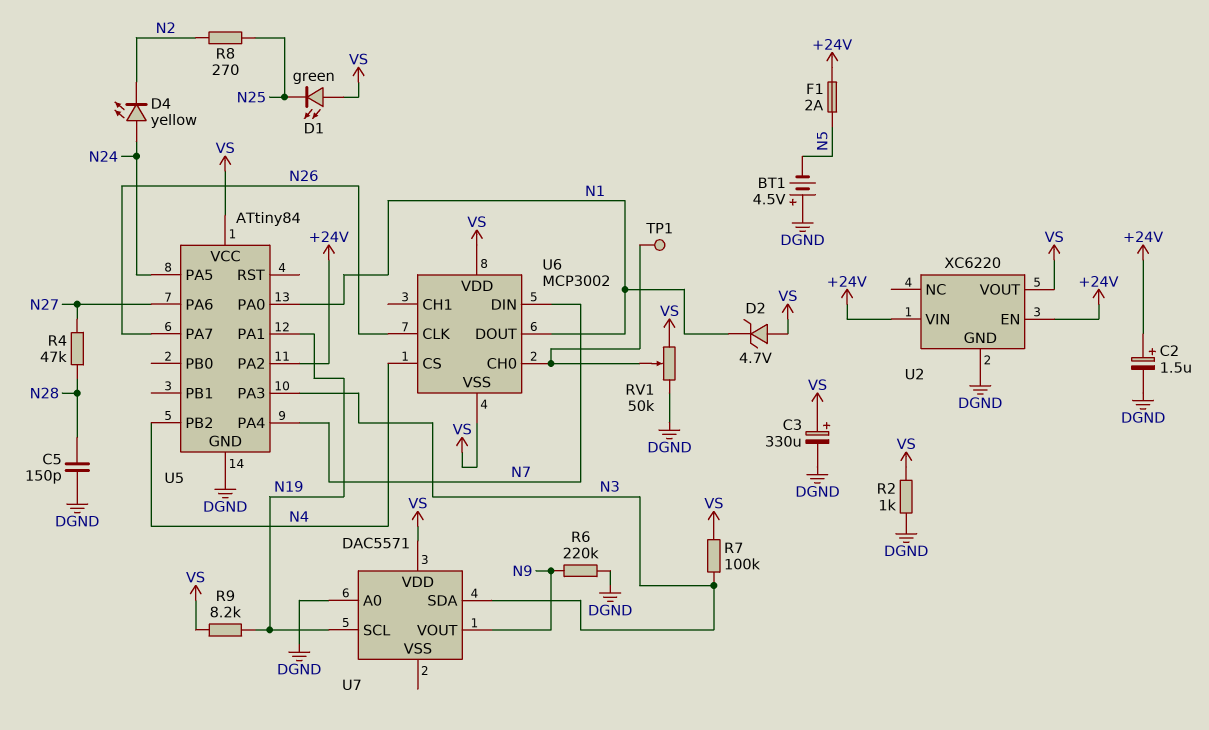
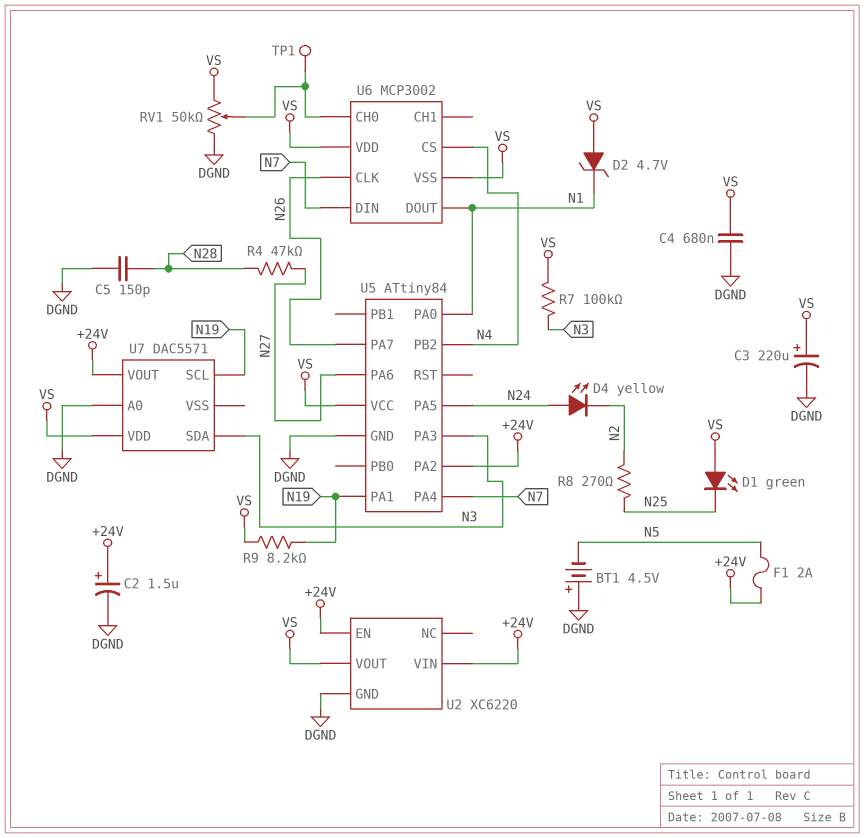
C3: 330uF (plus VS, minus DGND) -> 220uF (plus VS, minus DGND)
C4: none -> 680nF (DGND, VS)
R2: 1k (DGND, VS) -> none
R6: 220k (DGND, N9) -> none
U7 pin VOUT: N9 -> +24V

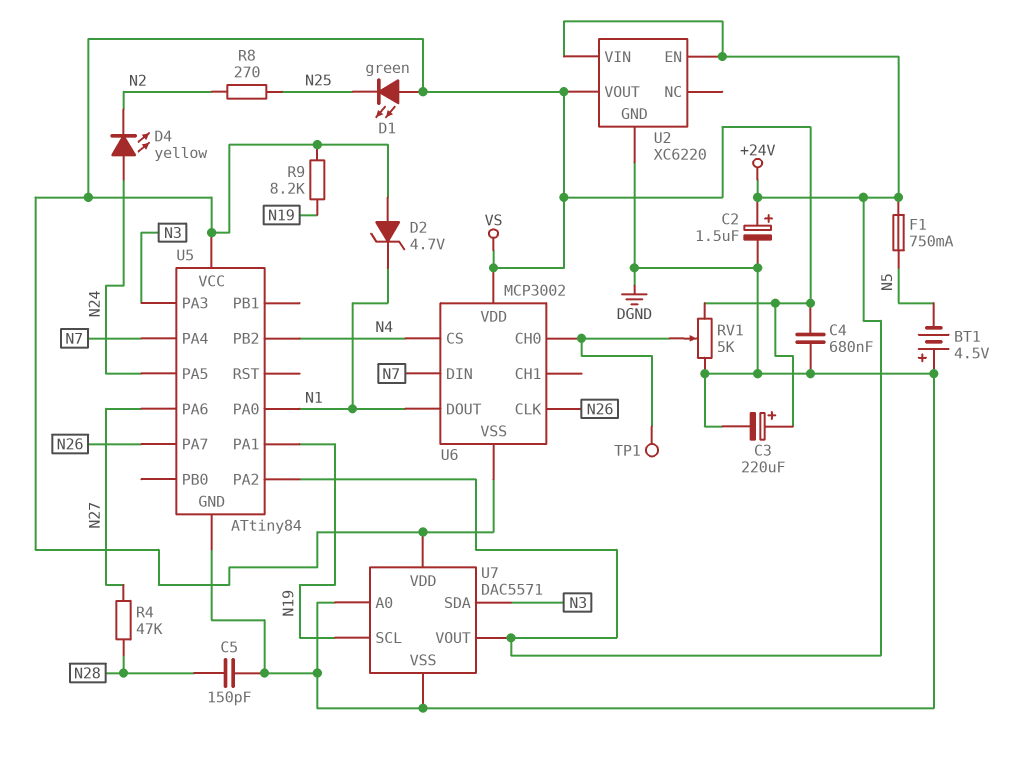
F1: 2A (+24V, N5) -> 750mA (+24V, N5)
R7: 100k (N3, VS) -> none
RV1: 50k (DGND, VS, wiper U6/CH0) -> 5k (DGND, VS, wiper U6/CH0)
U7 pin VSS: none -> DGND

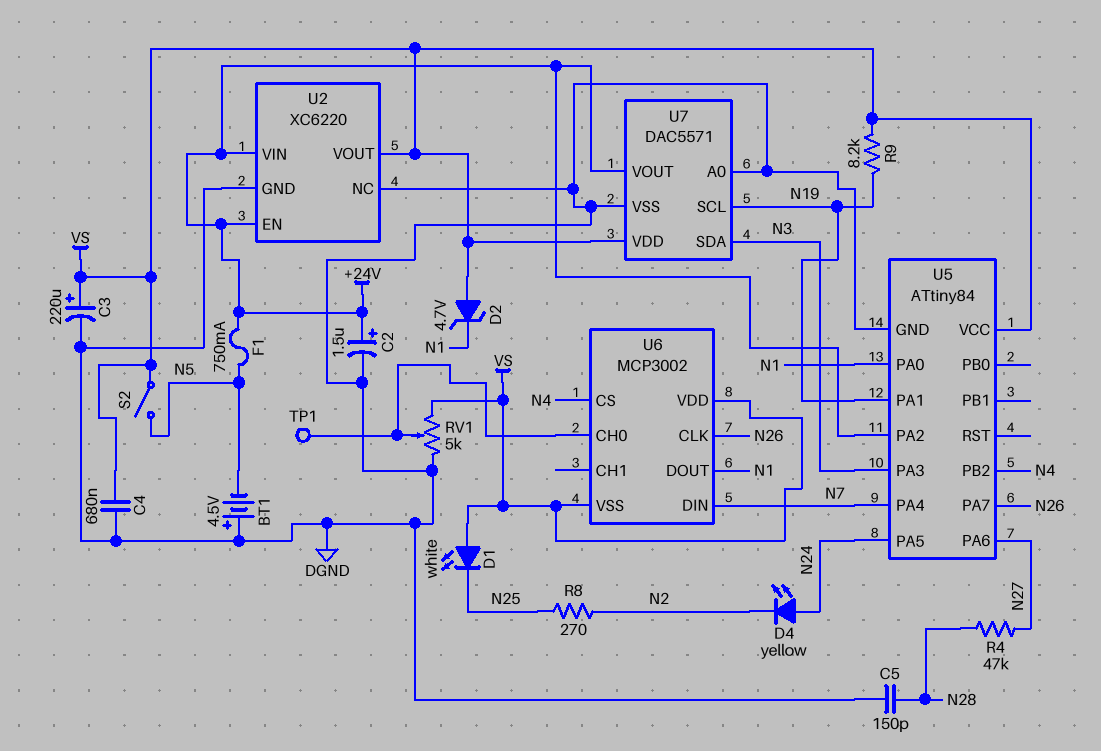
D1: LED green (A VS, K N25) -> LED white (A VS, K N25)
S2: none -> switch (N5, VS)
U2 pin NC: none -> DGND

